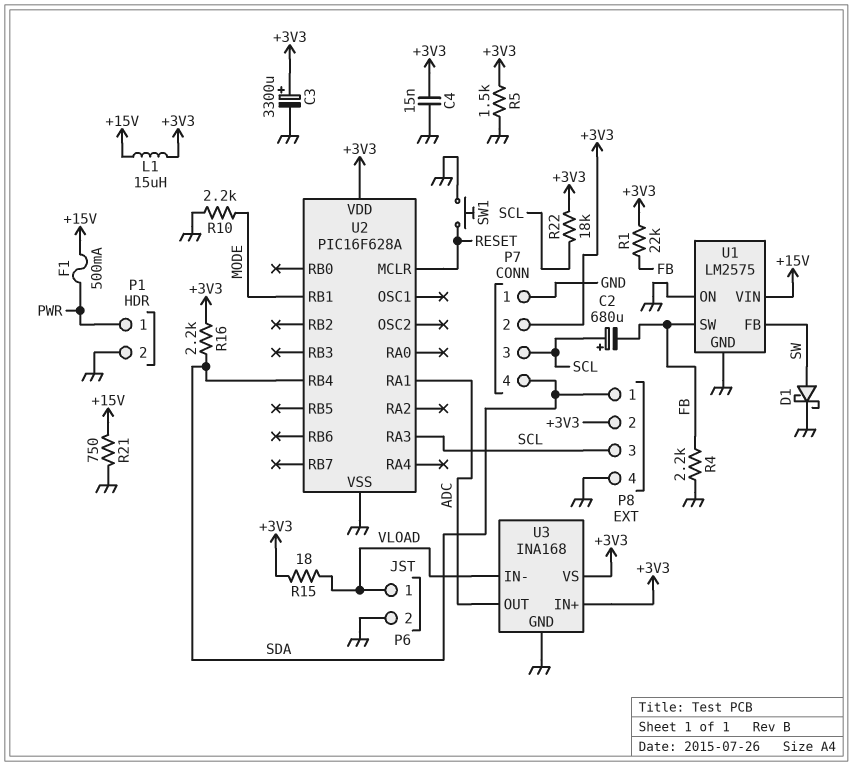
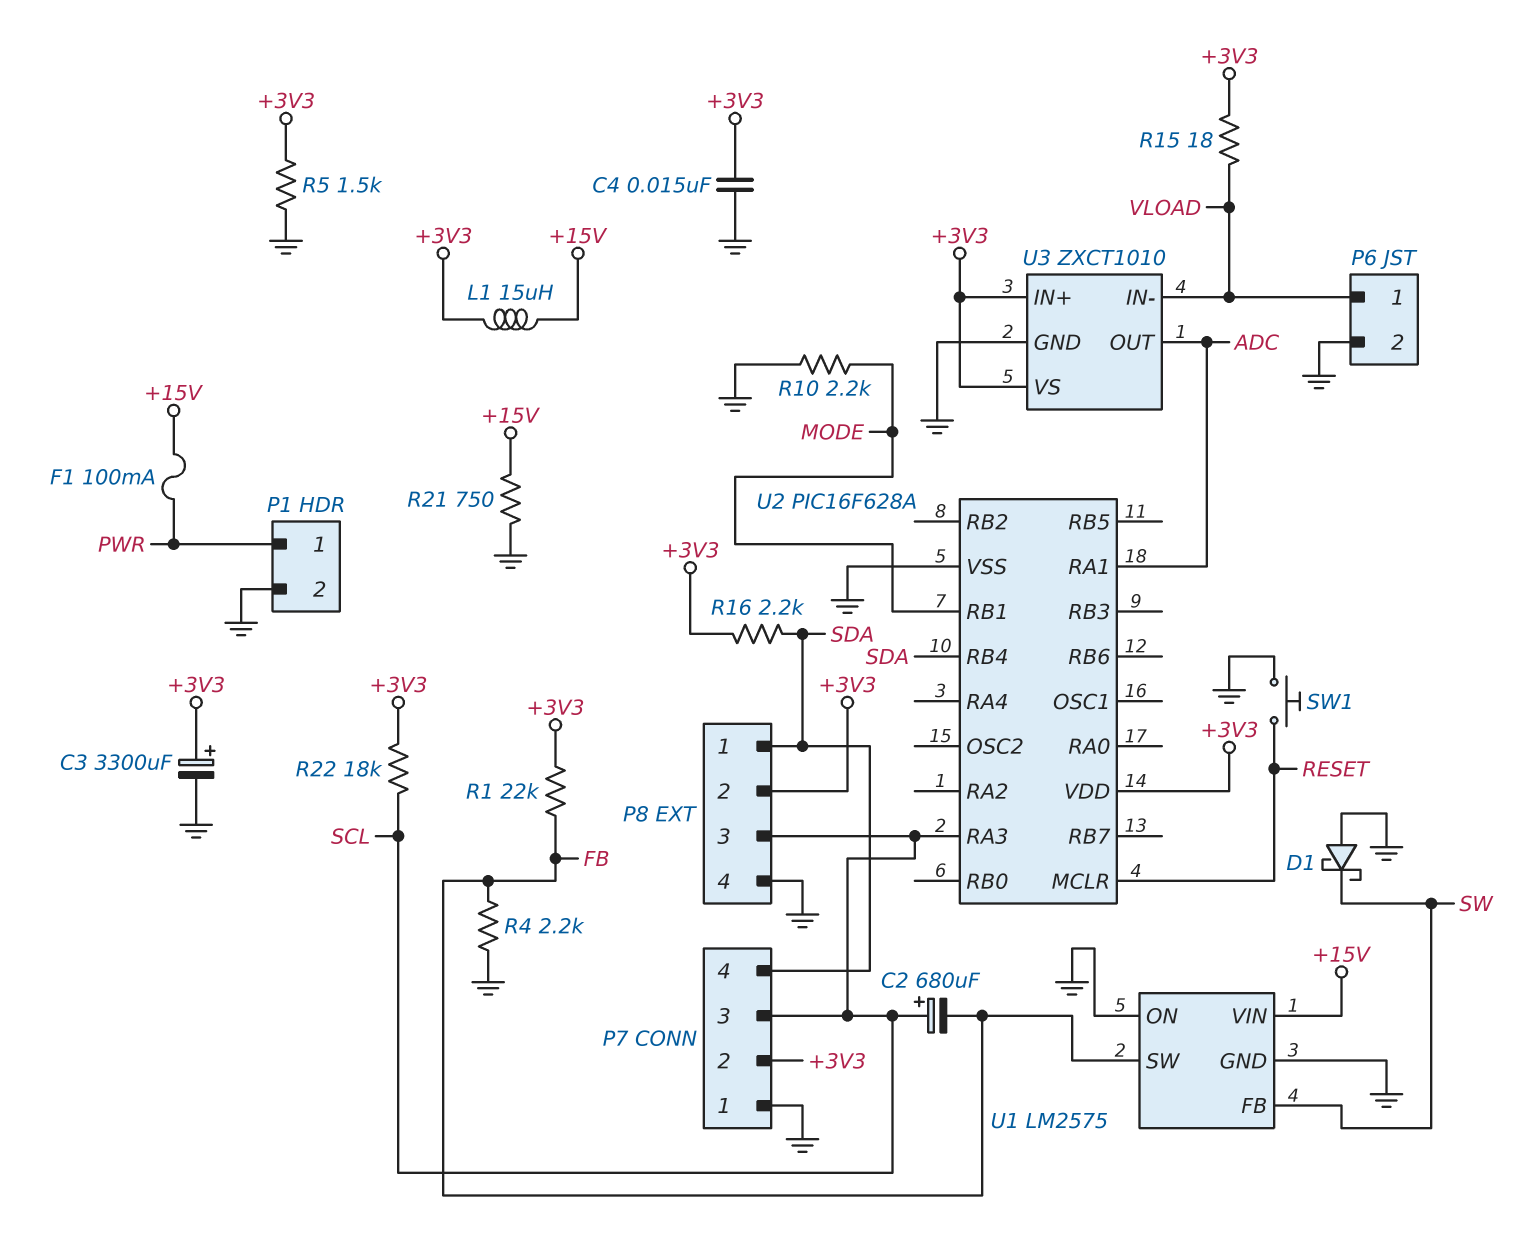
D1: schottky (A SW, K GND) -> schottky (A GND, K SW)
F1: 500mA (+15V, PWR) -> 100mA (+15V, PWR)
U3: INA168 -> ZXCT1010

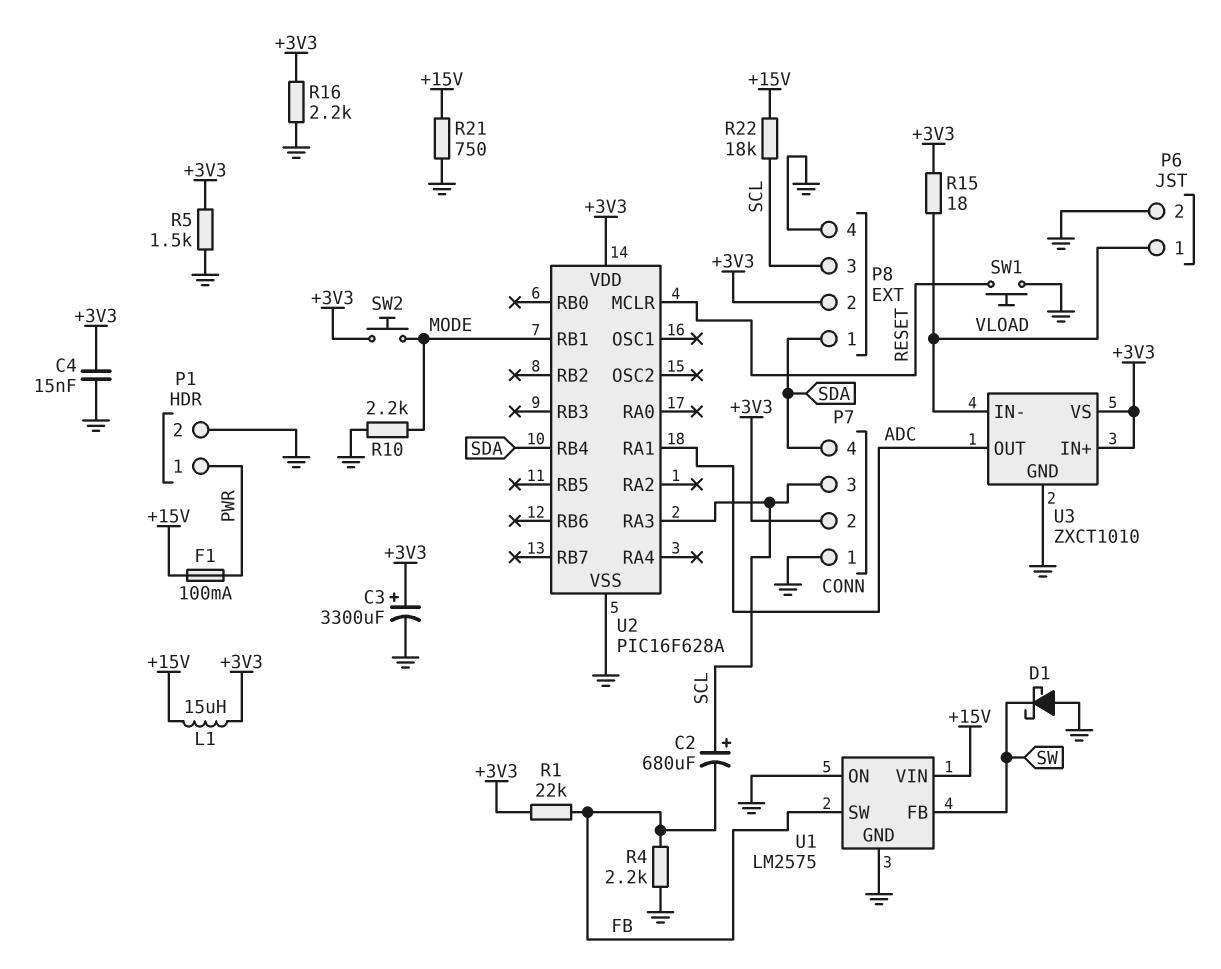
R16: 2.2k (+3V3, SDA) -> 2.2k (+3V3, GND)
R22: 18k (+3V3, SCL) -> 18k (+15V, SCL)
SW2: none -> button (+3V3, MODE)

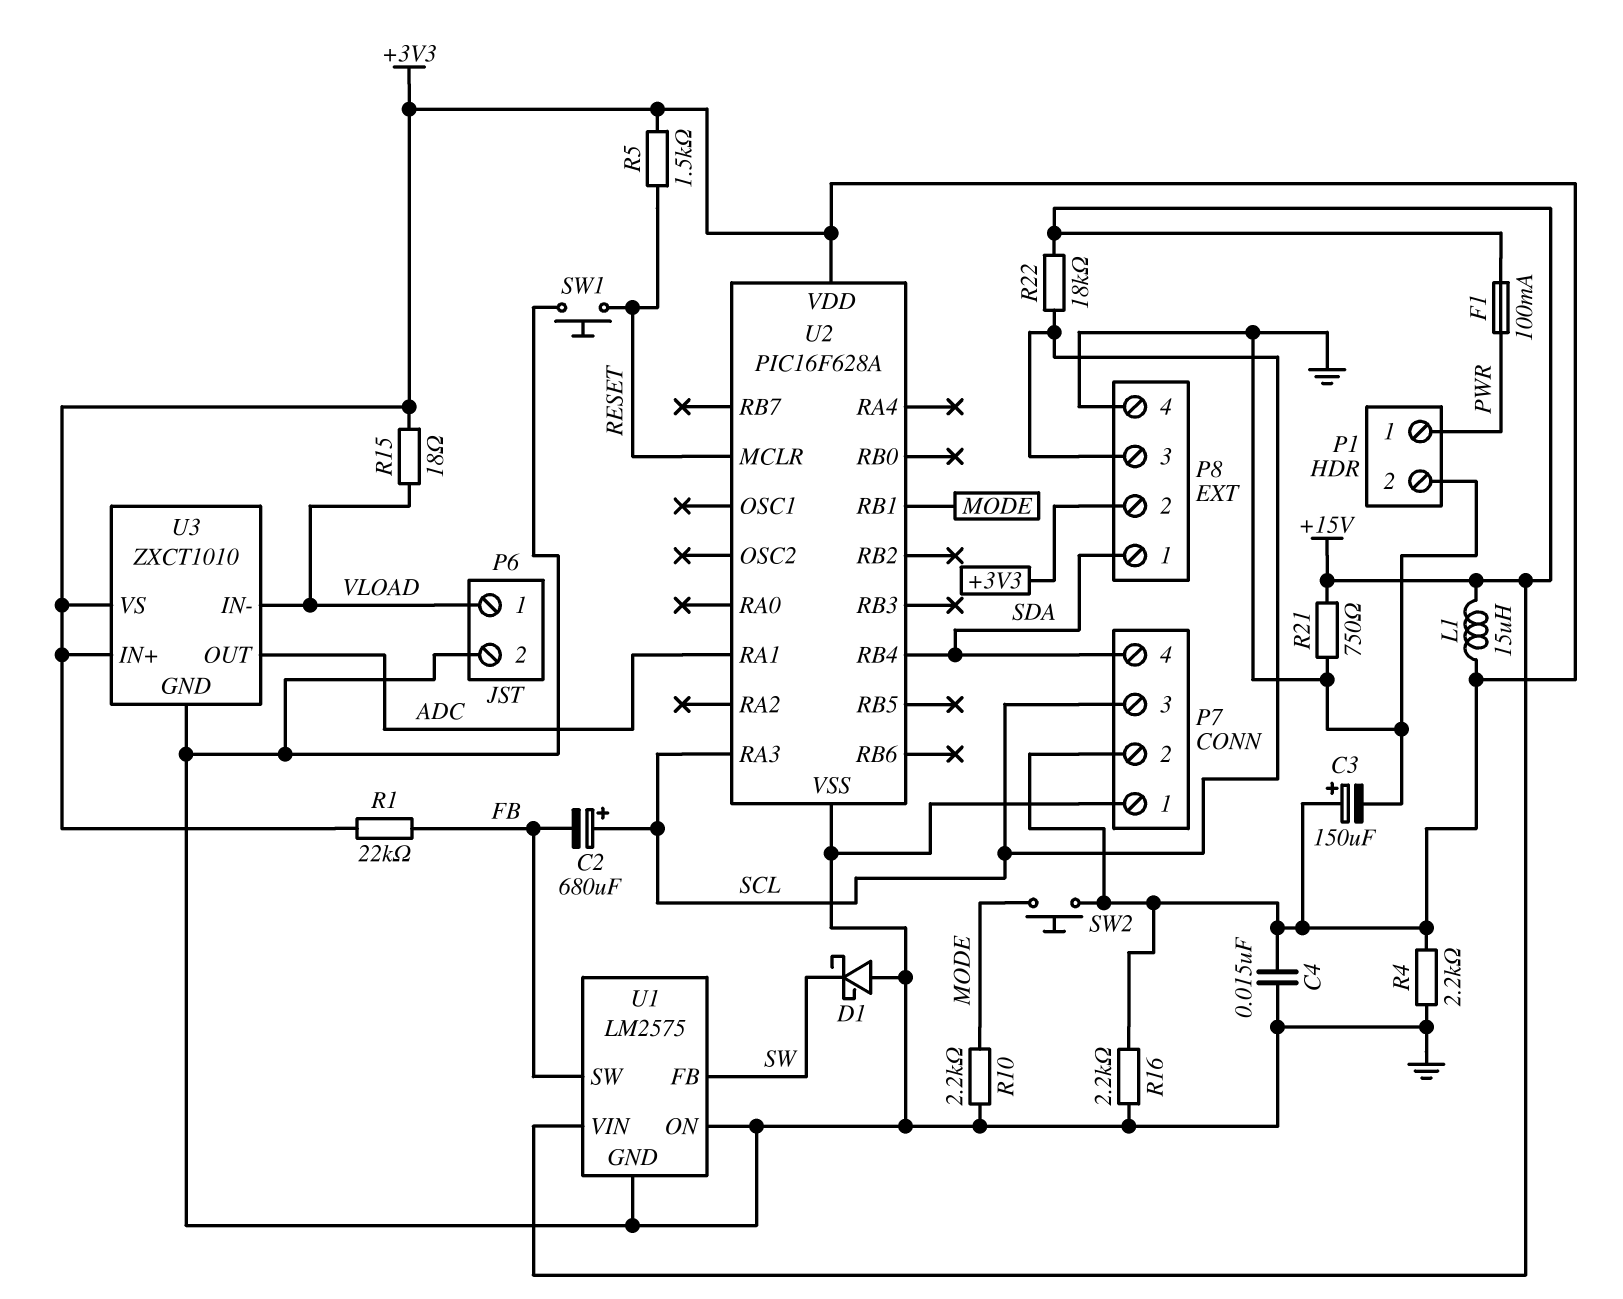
C3: 3300uF (plus +3V3, minus GND) -> 150uF (plus +3V3, minus GND)
R4: 2.2k (FB, GND) -> 2.2k (+3V3, GND)
R5: 1.5k (+3V3, GND) -> 1.5k (+3V3, RESET)

